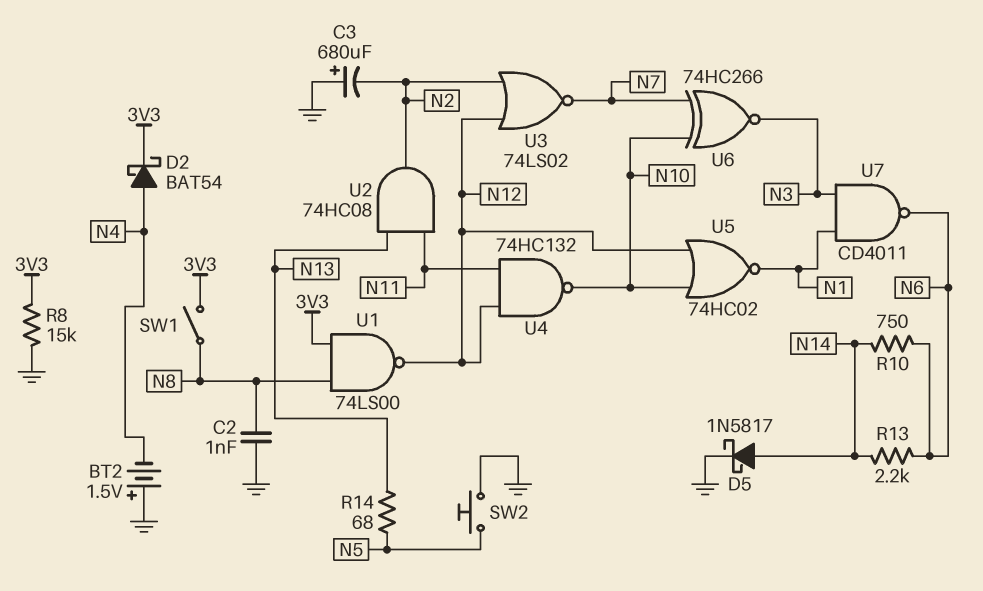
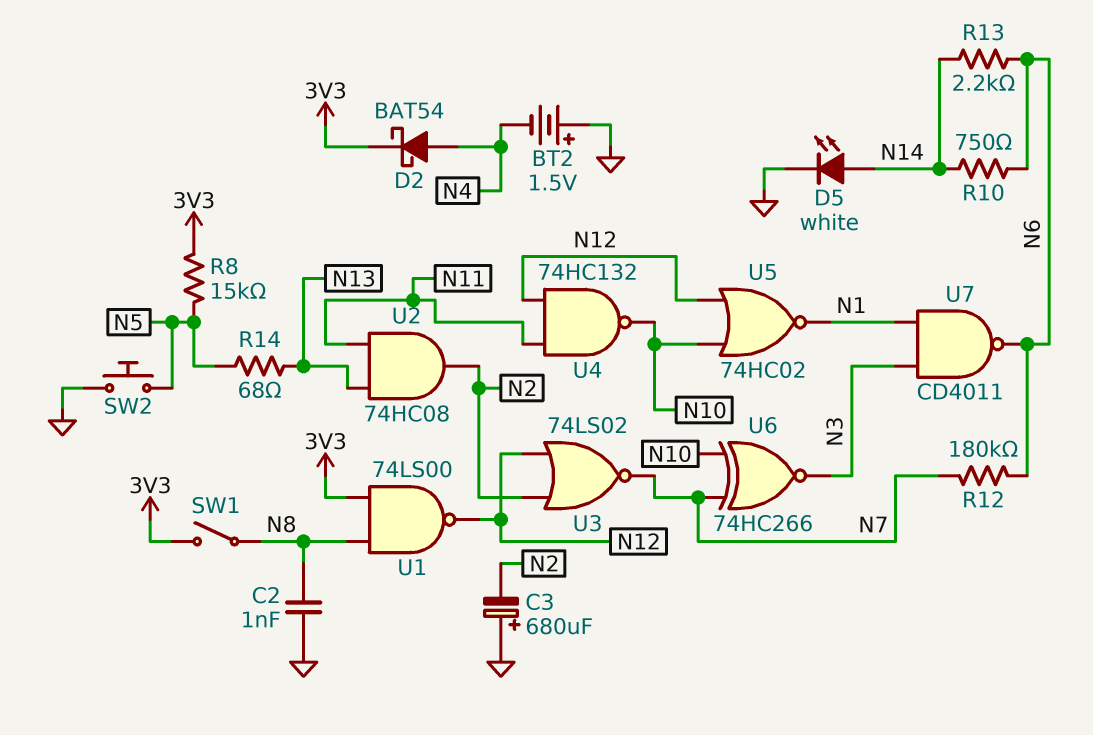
D5: schottky 1N5817 (A N14, K GND) -> LED white (A N14, K GND)
R8: 15k (3V3, GND) -> 15k (3V3, N5)
R12: none -> 180k (N6, N7)

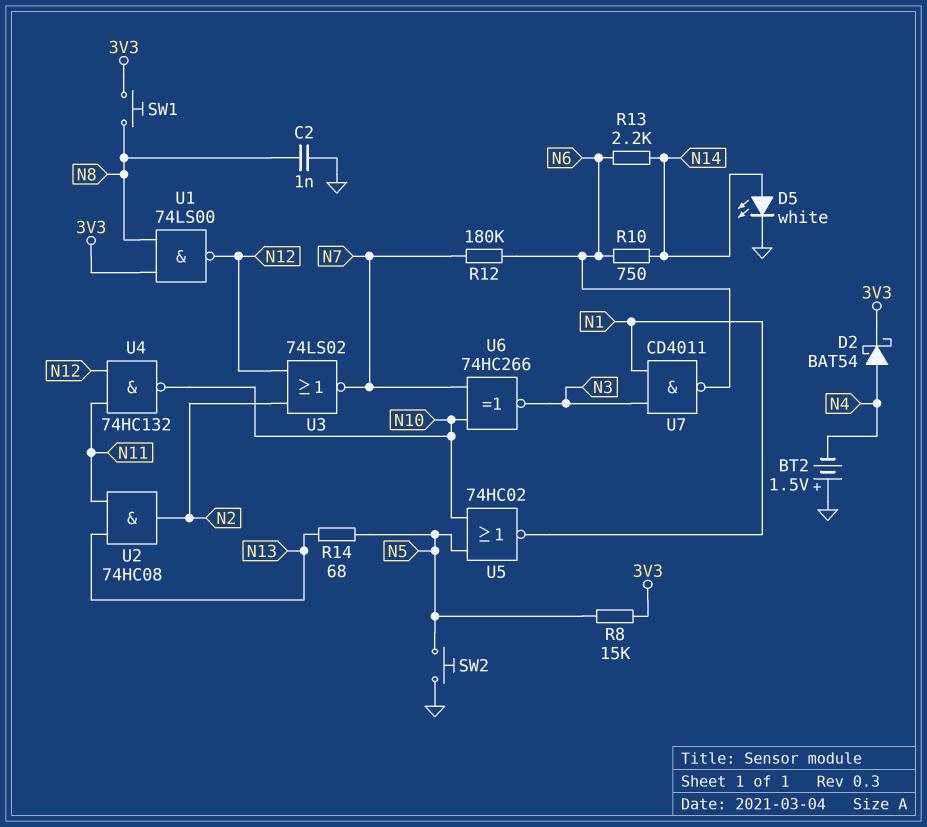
C3: 680uF (plus GND, minus N2) -> none
SW1: switch (3V3, N8) -> button (3V3, N8)
U5: NOR 74HC02 (in N10, in N12, out N1) -> NOR 74HC02 (in N5, in N10, out N1)

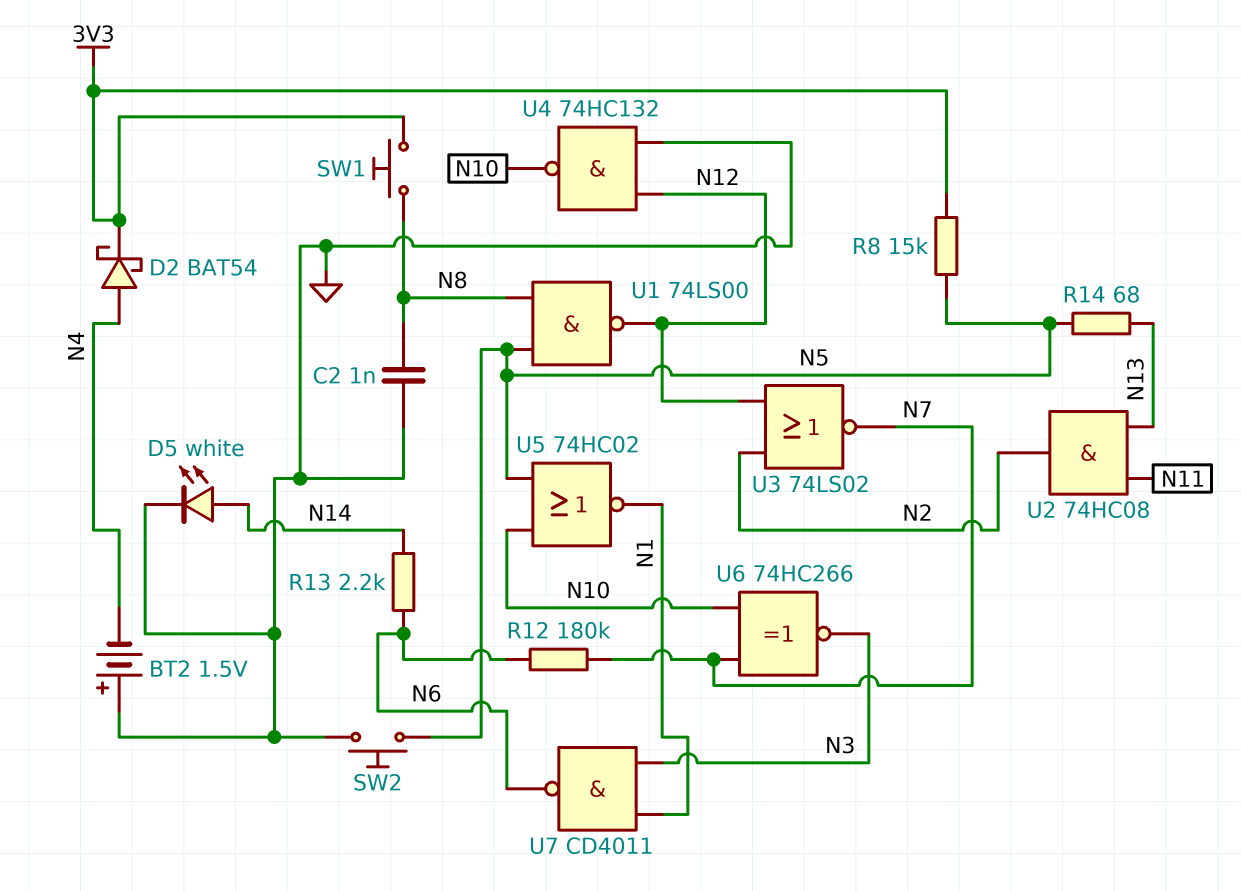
R10: 750 (N6, N14) -> none
U1: NAND 74LS00 (in 3V3, in N8, out N12) -> NAND 74LS00 (in N5, in N8, out N12)
U4: NAND 74HC132 (in N11, in N12, out N10) -> NAND 74HC132 (in GND, in N12, out N10)

